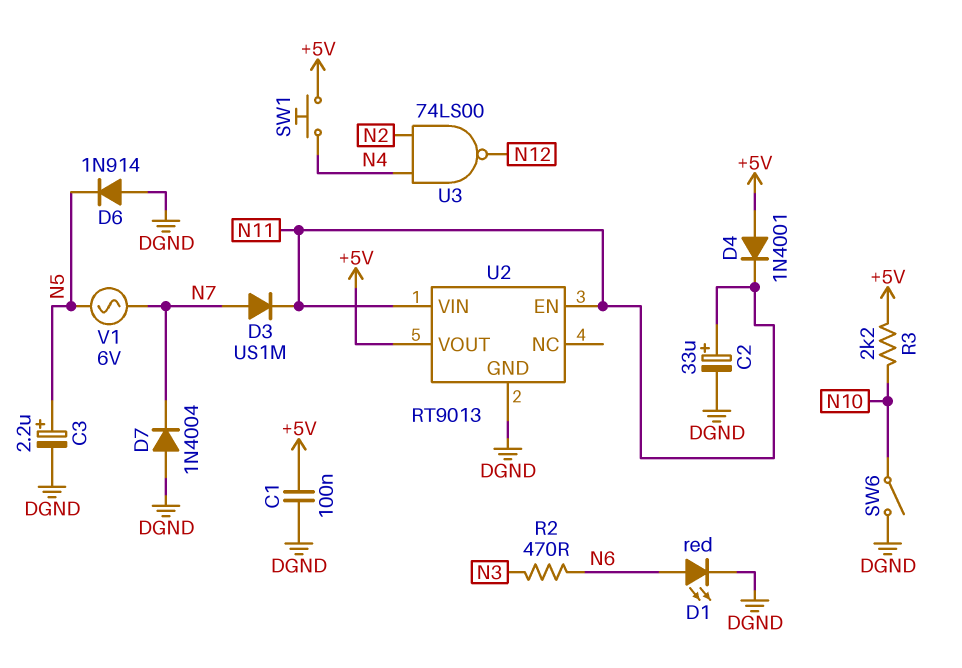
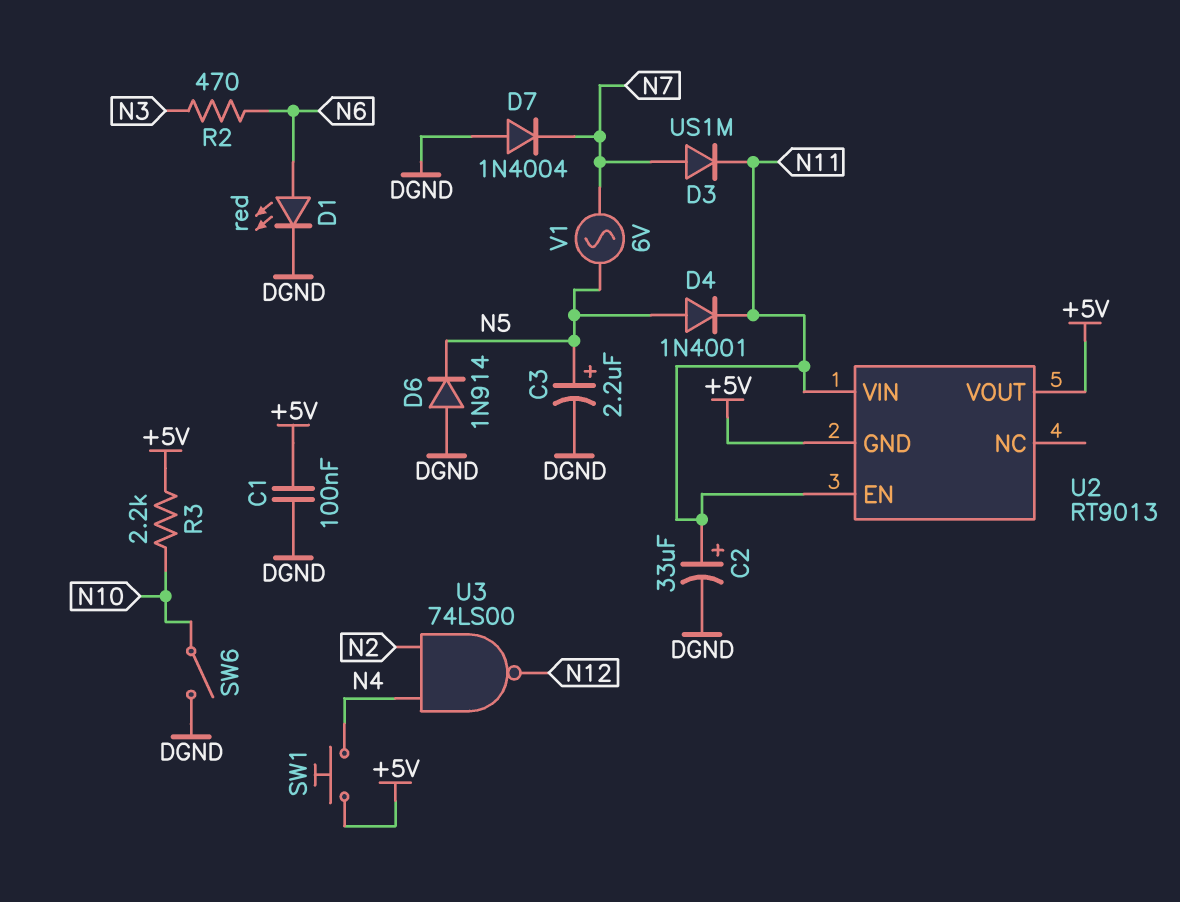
D4: diode 1N4001 (A +5V, K N11) -> diode 1N4001 (A N5, K N11)
U2 pin GND: DGND -> +5V

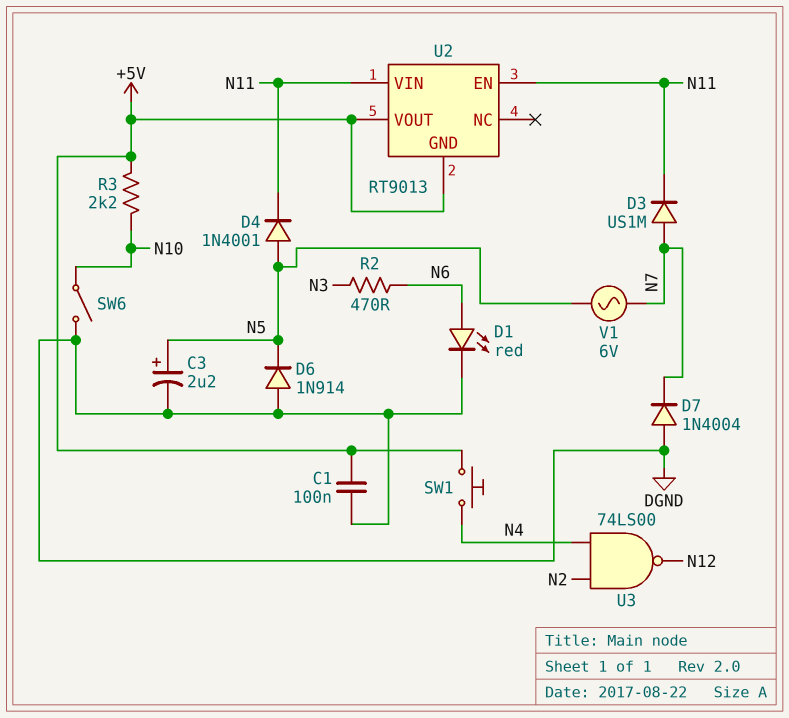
C2: 33uF (plus N11, minus DGND) -> none

